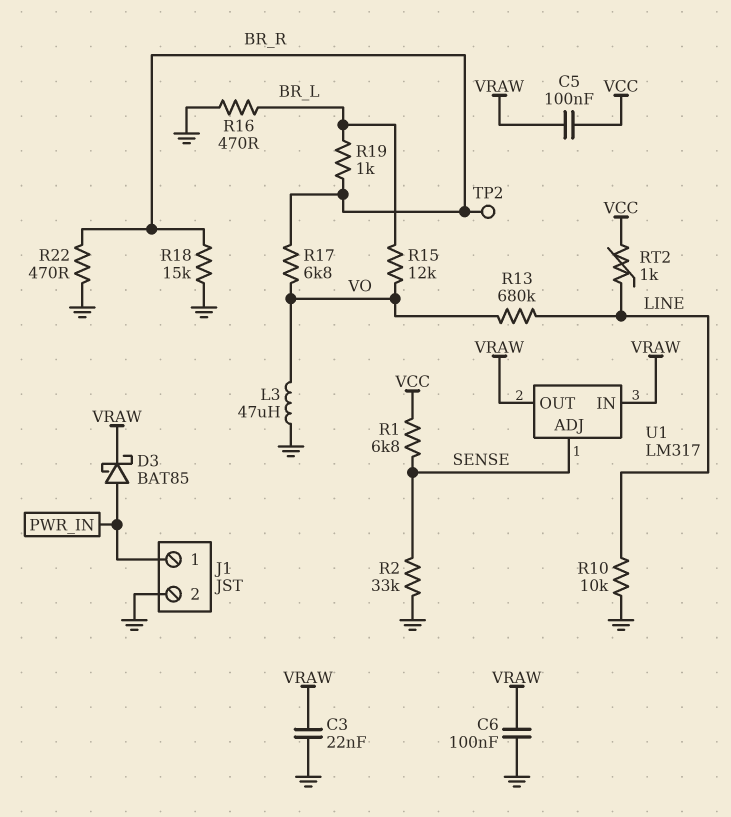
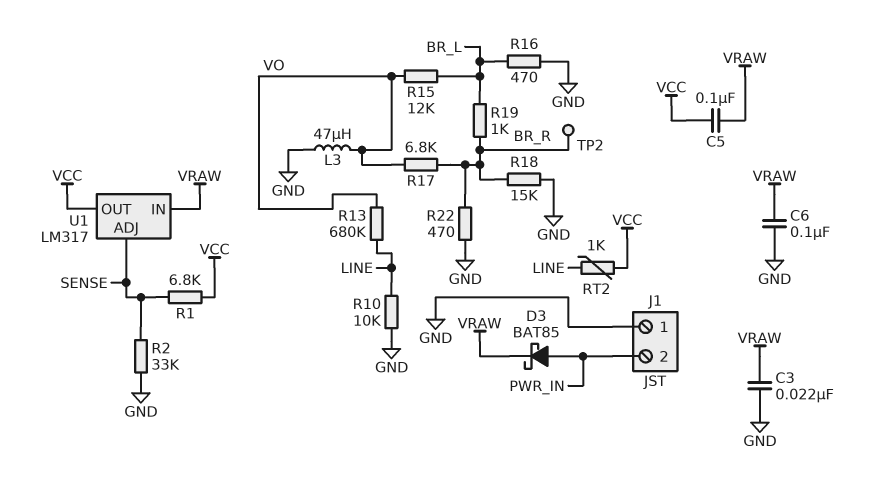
J1 pin 1: PWR_IN -> GND
J1 pin 2: GND -> PWR_IN
U1 pin OUT: VRAW -> VCC

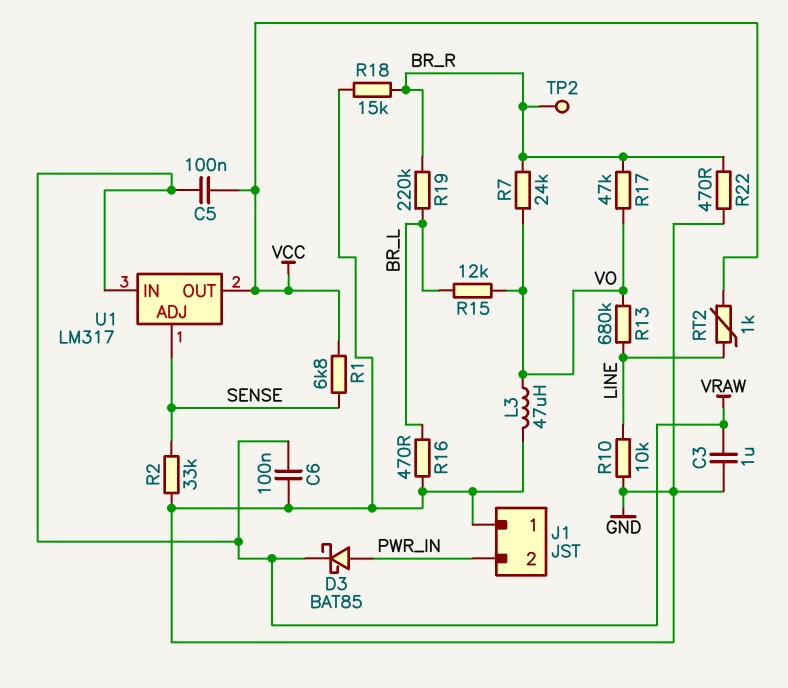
C3: 22nF (GND, VRAW) -> 1uF (GND, VRAW)
R7: none -> 24k (BR_R, VO)
R17: 6.8k (BR_R, VO) -> 47k (BR_R, VO)
R19: 1k (BR_L, BR_R) -> 220k (BR_L, BR_R)

